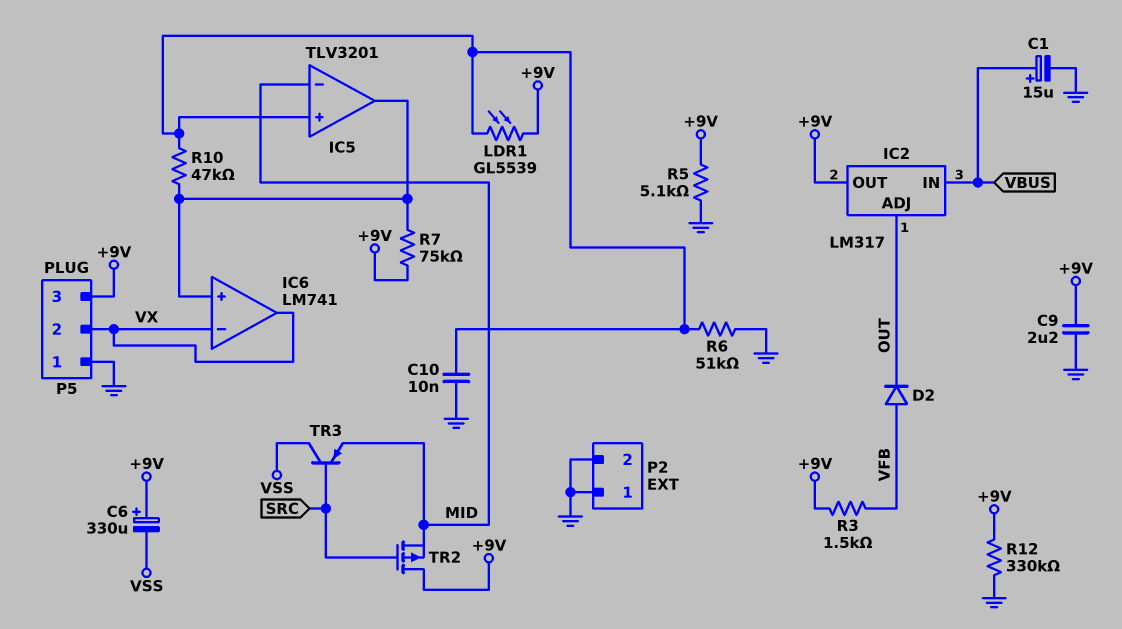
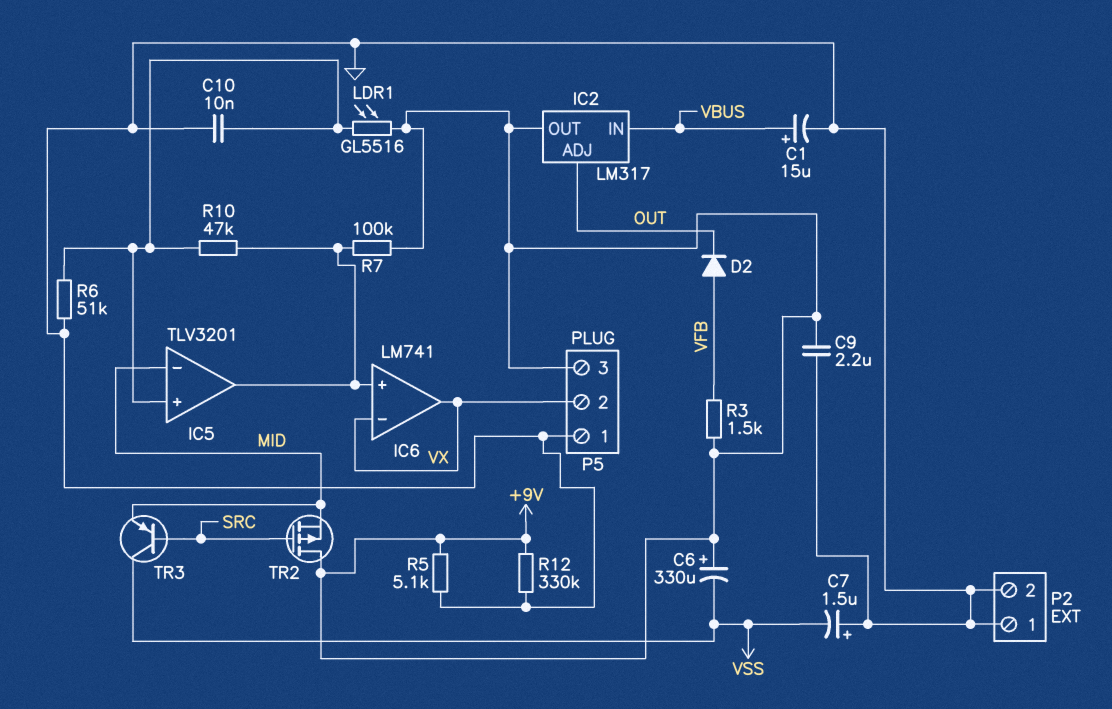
C7: none -> 1.5uF (plus GND, minus VSS)
LDR1: GL5539 (+9V, IC5/in+) -> GL5516 (+9V, IC5/in+)
R7: 75k (+9V, IC5/out) -> 100k (+9V, IC5/out)

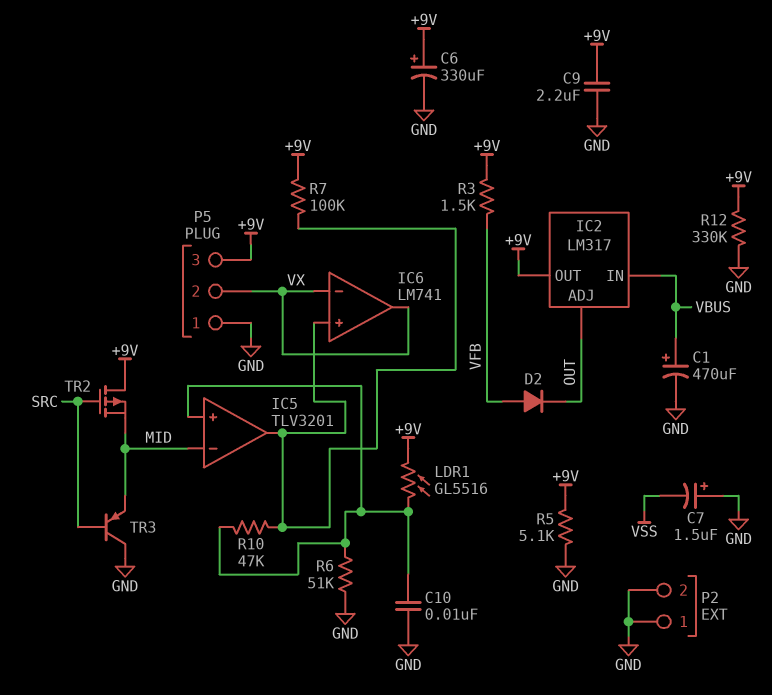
C1: 15uF (plus VBUS, minus GND) -> 470uF (plus VBUS, minus GND)
C6: 330uF (plus +9V, minus VSS) -> 330uF (plus +9V, minus GND)
TR3: PNP (B SRC, C VSS, E MID) -> PNP (B SRC, C GND, E MID)

